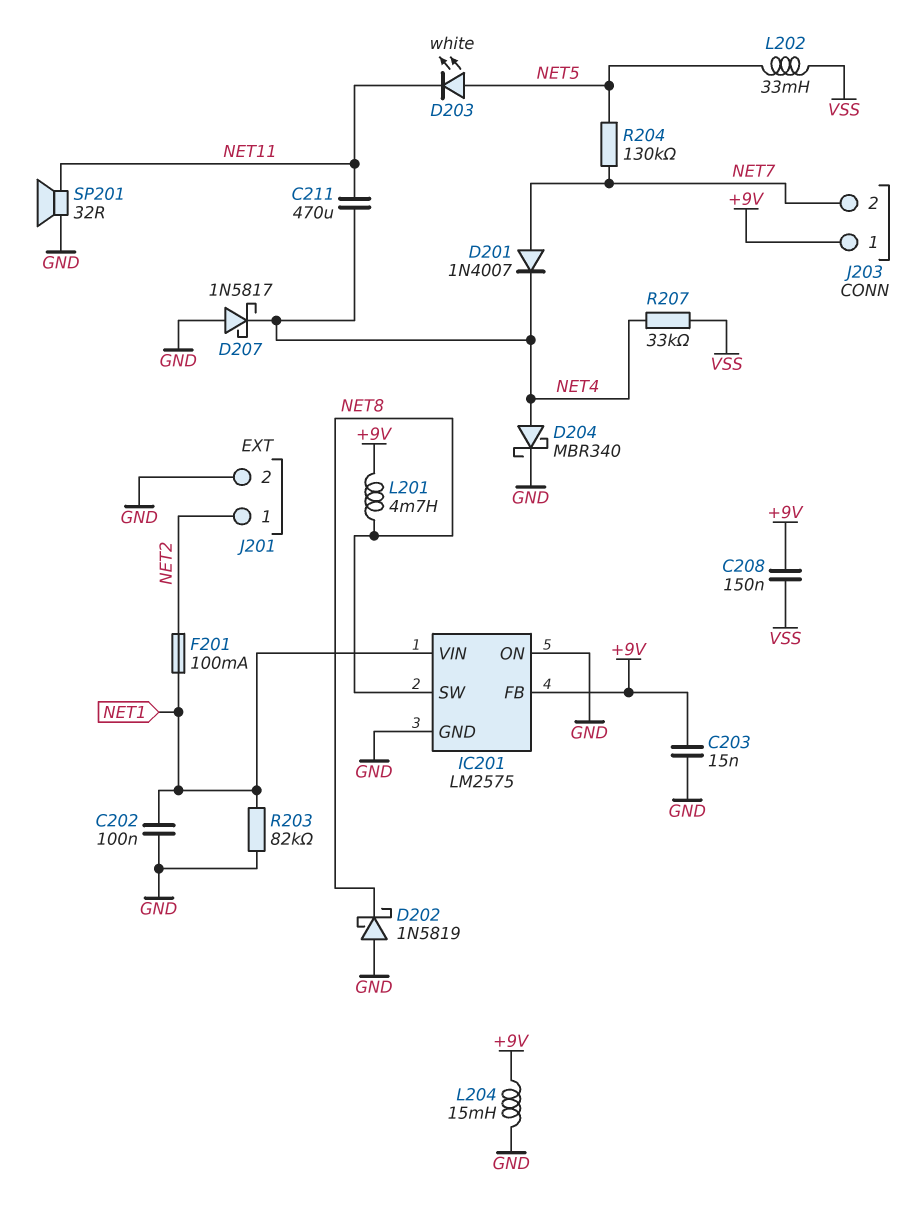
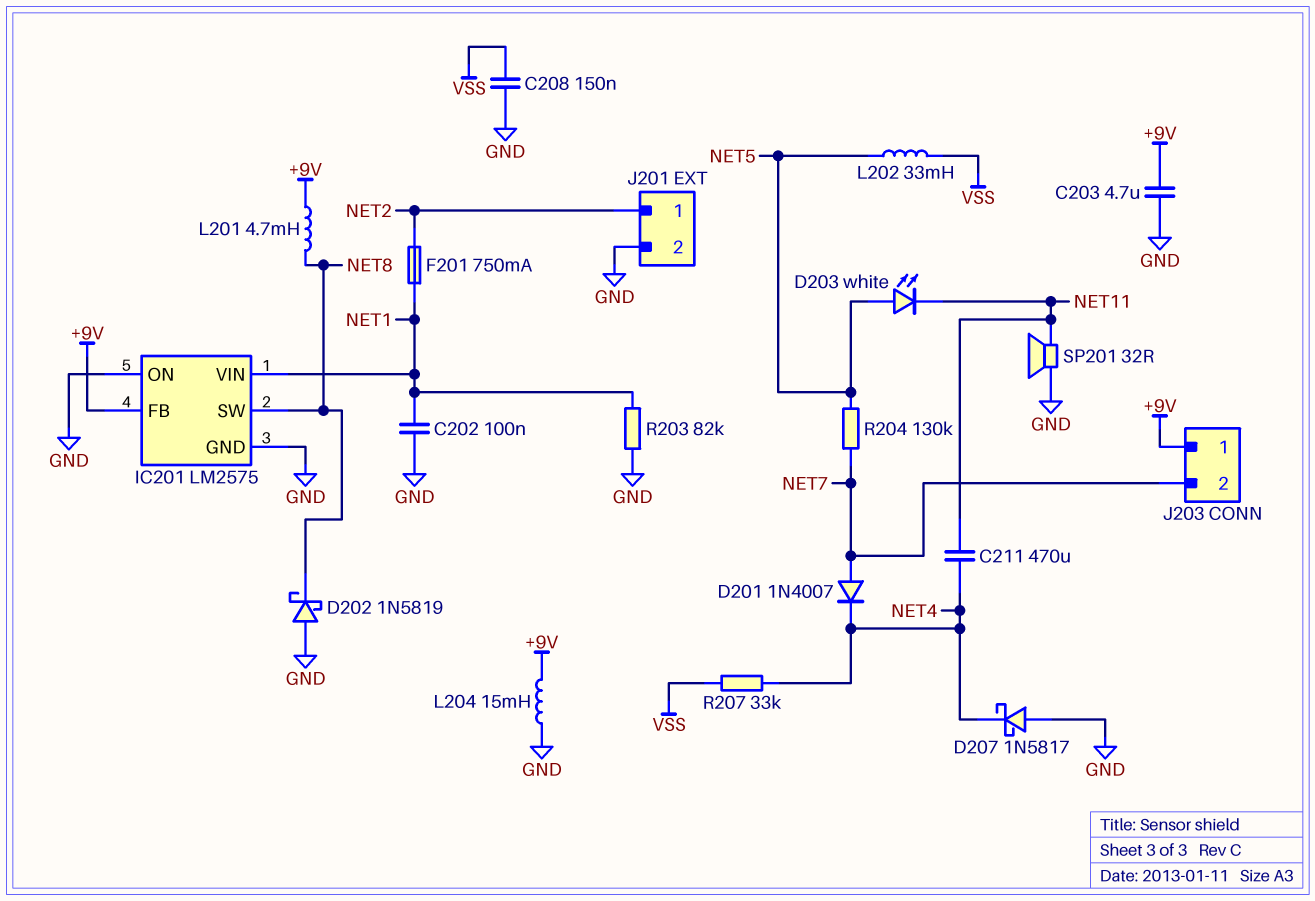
C203: 15nF (+9V, GND) -> 4.7uF (+9V, GND)
C208: 150nF (+9V, VSS) -> 150nF (GND, VSS)
D204: schottky MBR340 (A NET4, K GND) -> none
F201: 100mA (NET1, NET2) -> 750mA (NET1, NET2)

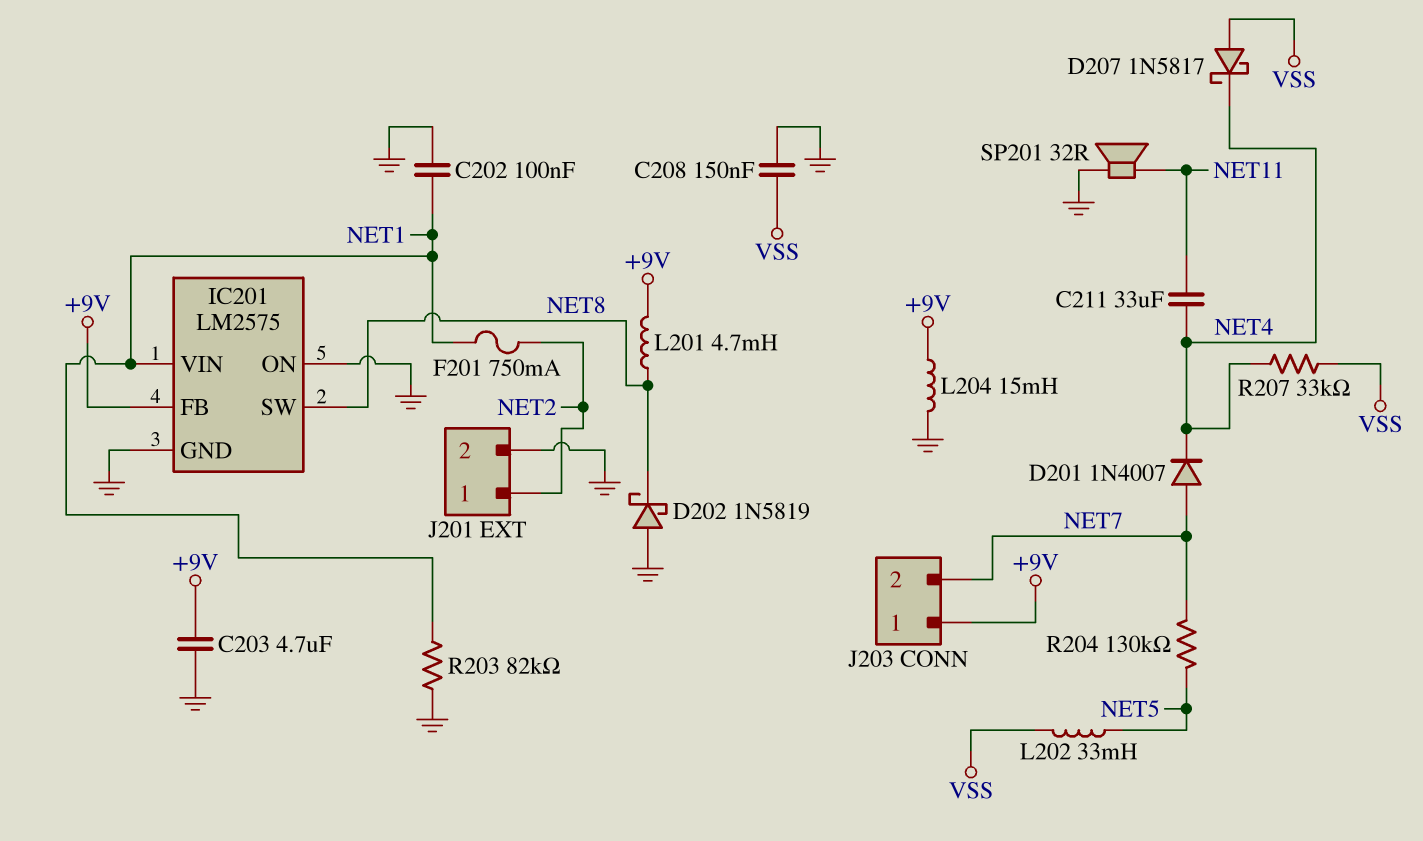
C211: 470uF (NET4, NET11) -> 33uF (NET4, NET11)
D203: LED white (A NET5, K NET11) -> none
D207: schottky 1N5817 (A GND, K NET4) -> schottky 1N5817 (A VSS, K NET4)

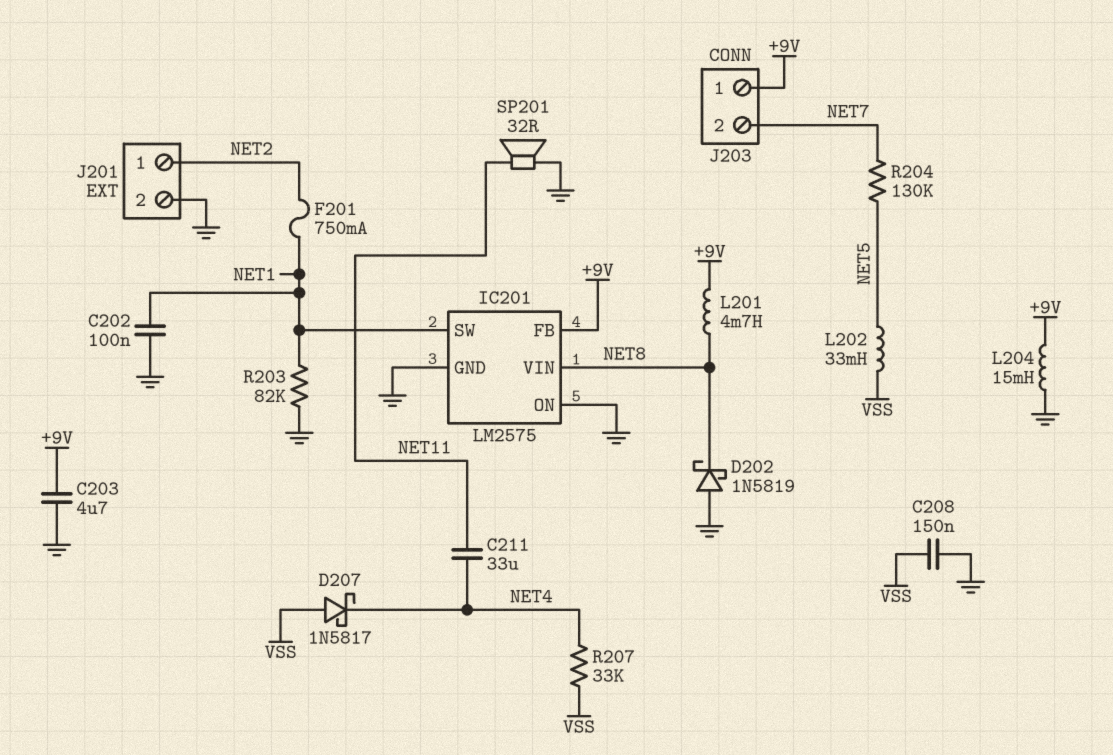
D201: diode 1N4007 (A NET7, K NET4) -> none
IC201 pin SW: NET8 -> NET1
IC201 pin VIN: NET1 -> NET8

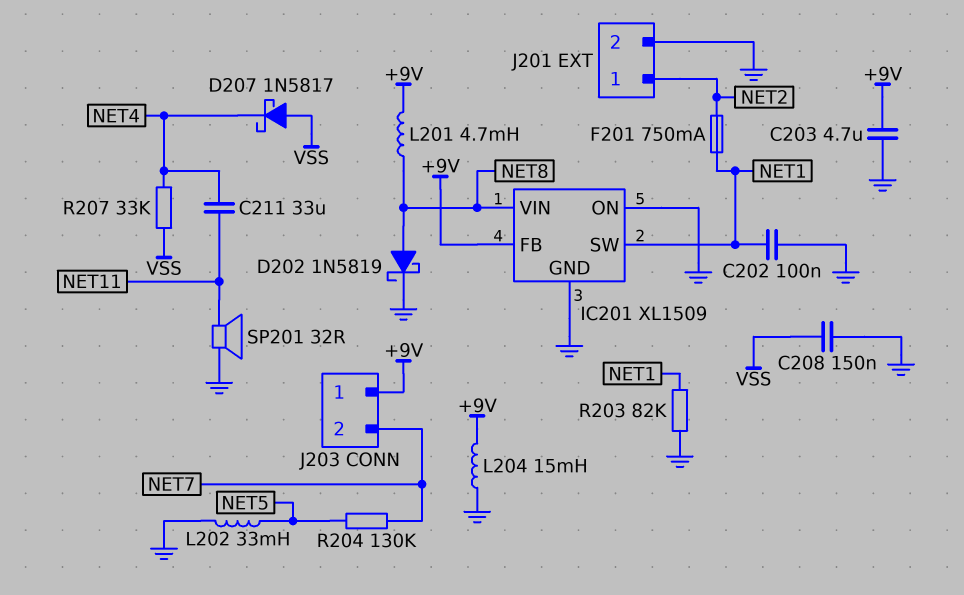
D202: schottky 1N5819 (A GND, K NET8) -> schottky 1N5819 (A NET8, K GND)
IC201: LM2575 -> XL1509
L202: 33mH (NET5, VSS) -> 33mH (GND, NET5)

